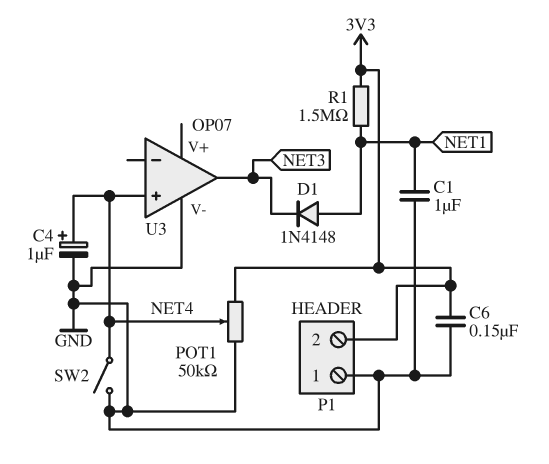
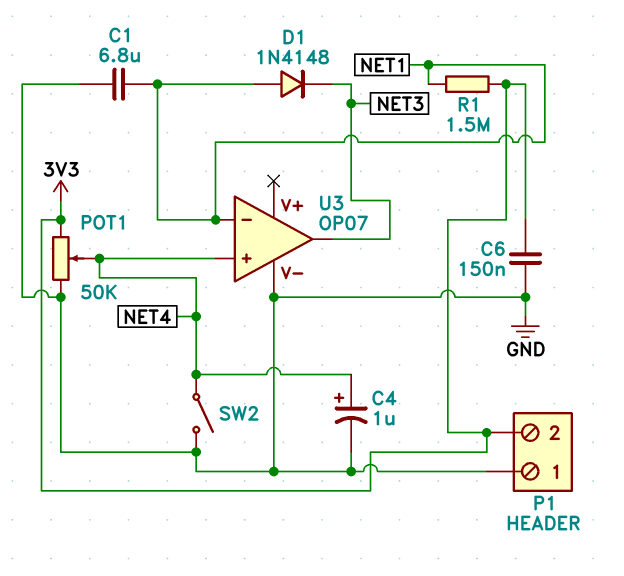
C1: 1uF (GND, NET1) -> 6.8uF (GND, NET1)
U3 pin in-: none -> NET1

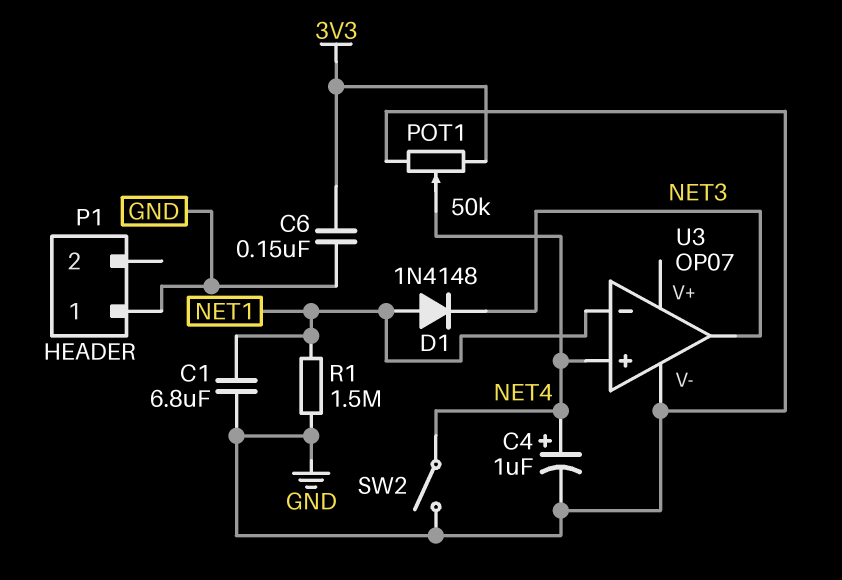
P1 pin 2: 3V3 -> none
R1: 1.5M (3V3, NET1) -> 1.5M (GND, NET1)

